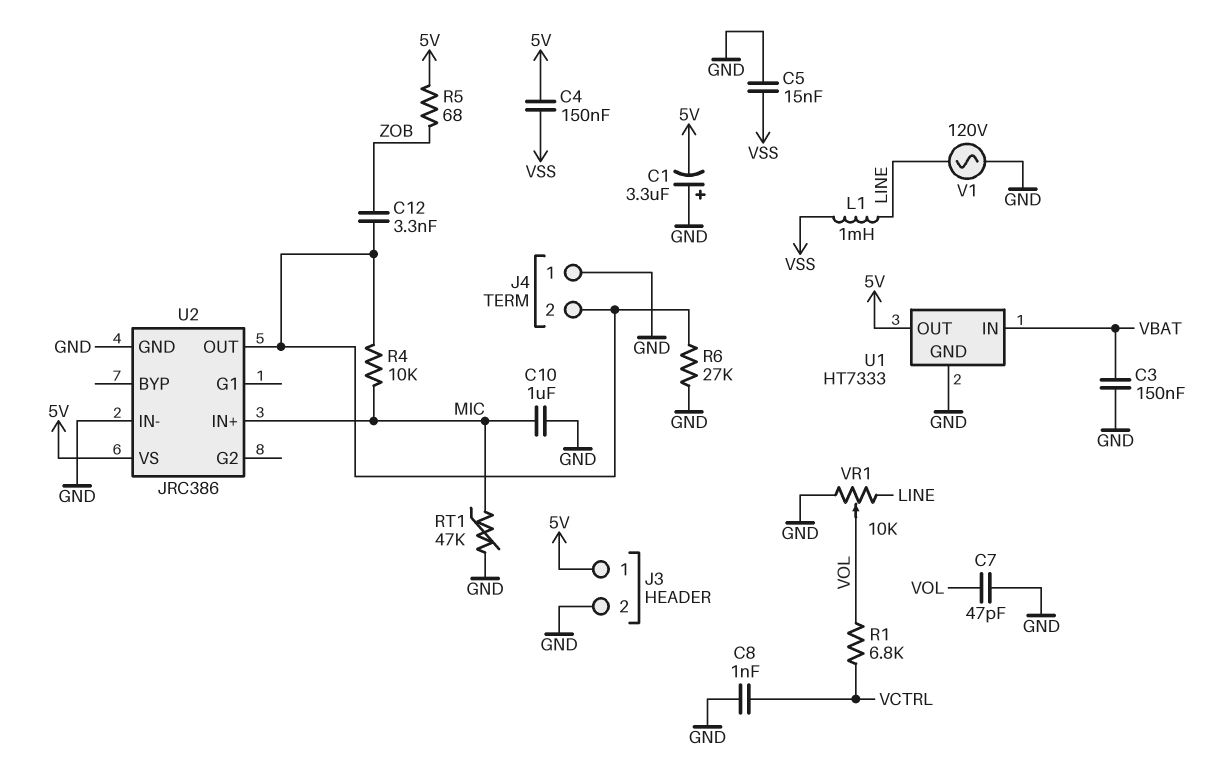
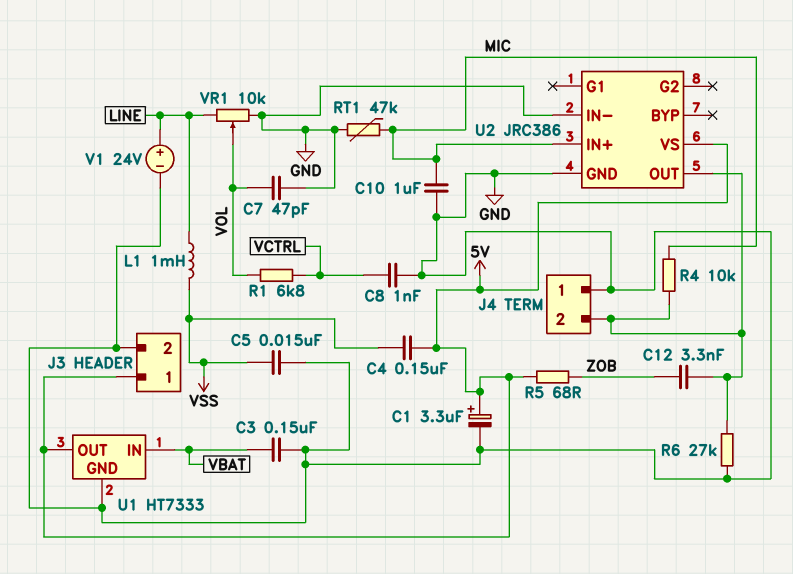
C1: 3.3uF (plus GND, minus 5V) -> 3.3uF (plus 5V, minus GND)
V1: AC 120V (GND, LINE) -> 24V (plus LINE, minus GND)

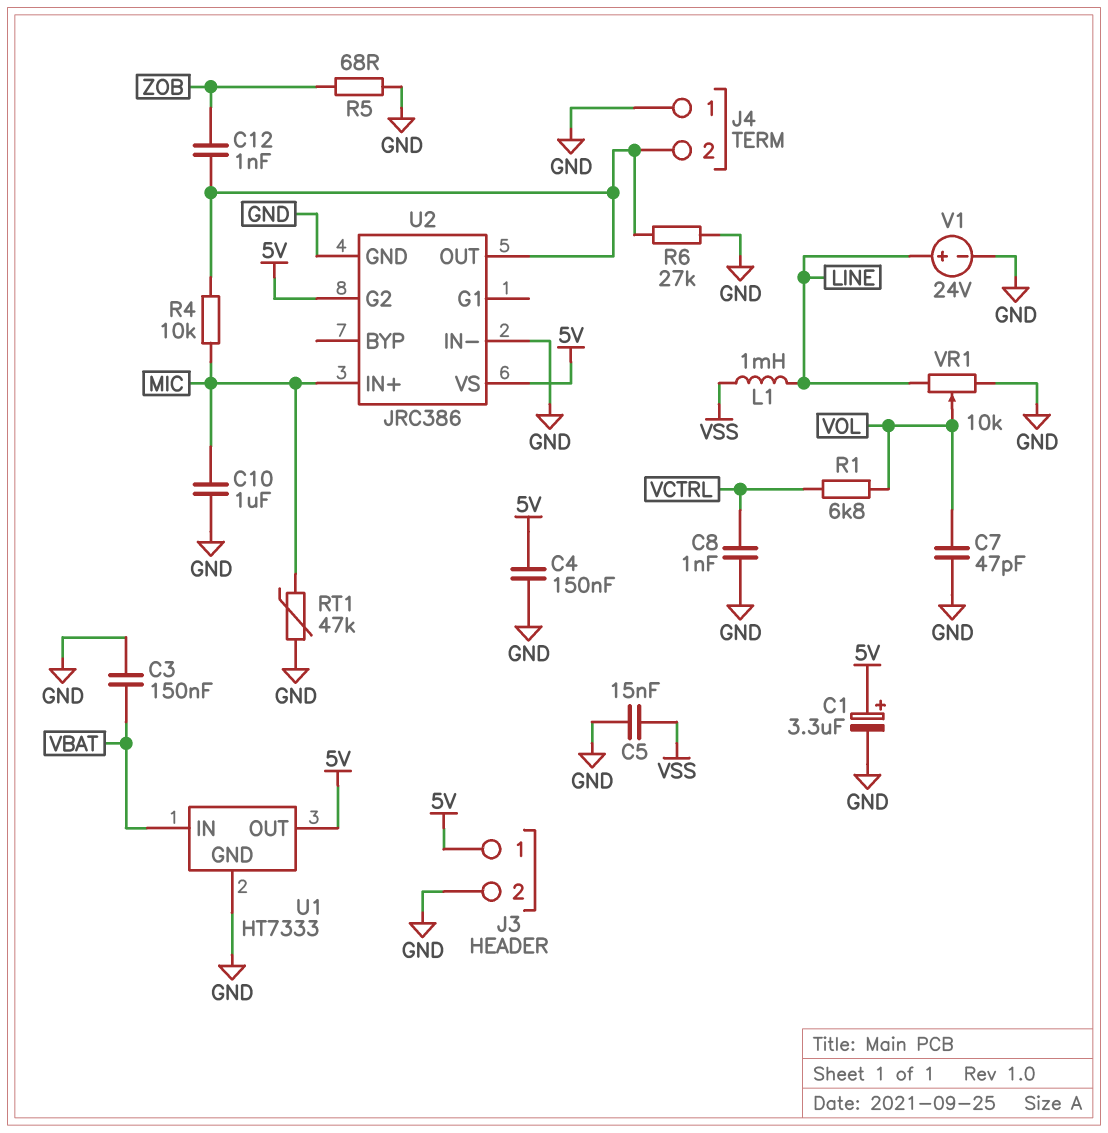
C4: 150nF (5V, VSS) -> 150nF (5V, GND)
C12: 3.3nF (J4/2, ZOB) -> 1nF (J4/2, ZOB)
R5: 68 (5V, ZOB) -> 68 (GND, ZOB)
U2 pin G2: none -> 5V

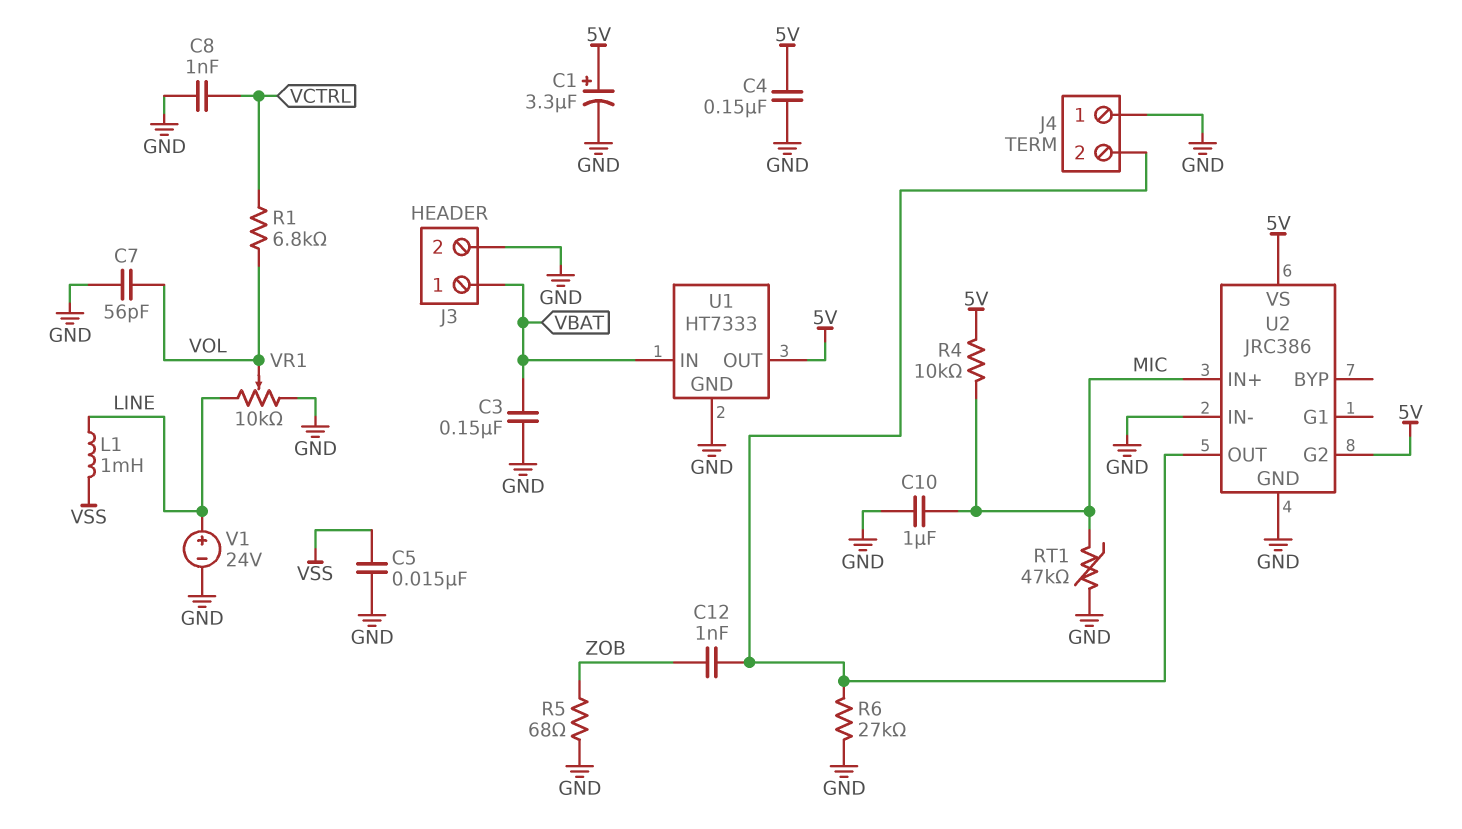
C7: 47pF (GND, VOL) -> 56pF (GND, VOL)
J3 pin 1: 5V -> VBAT
R4: 10k (J4/2, MIC) -> 10k (5V, MIC)

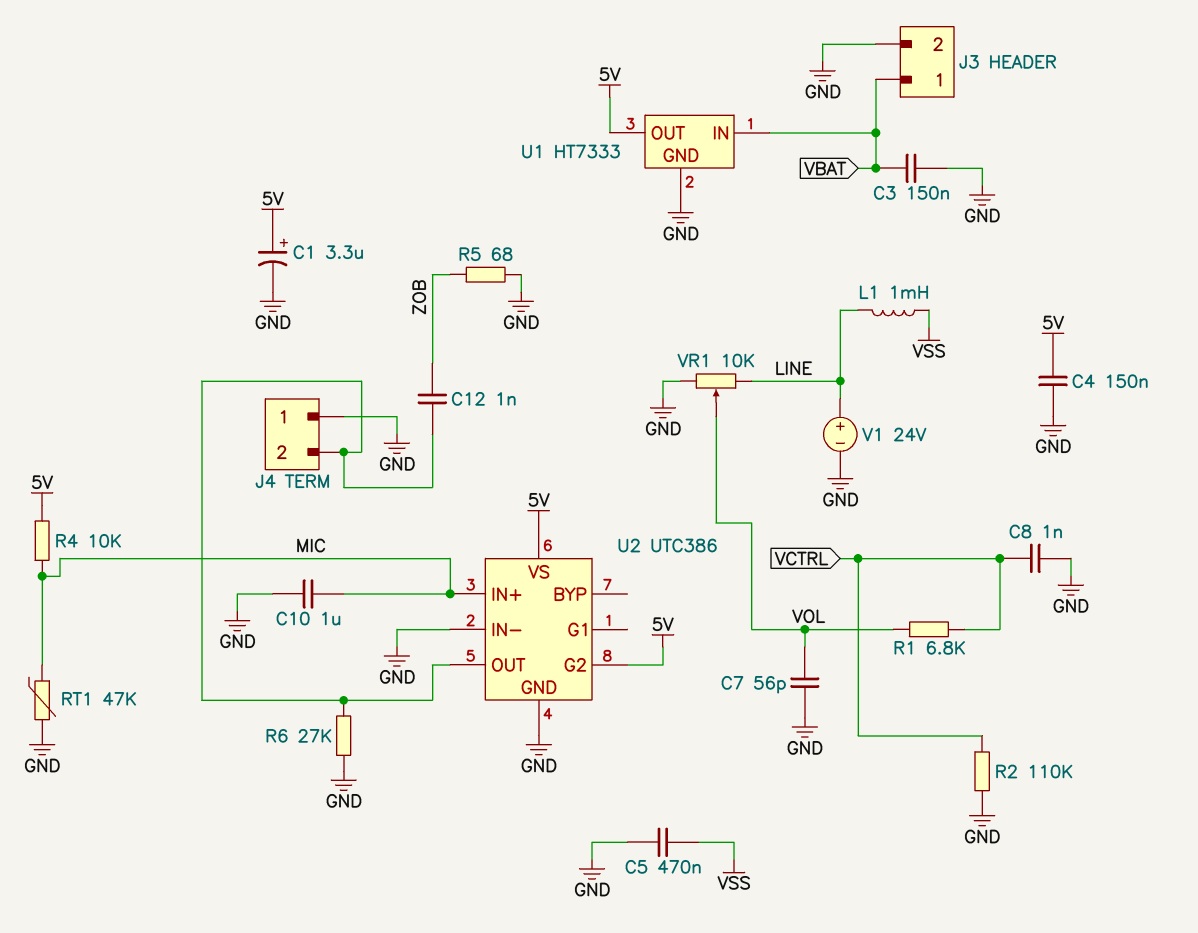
C5: 15nF (GND, VSS) -> 470nF (GND, VSS)
R2: none -> 110k (GND, VCTRL)
U2: JRC386 -> UTC386

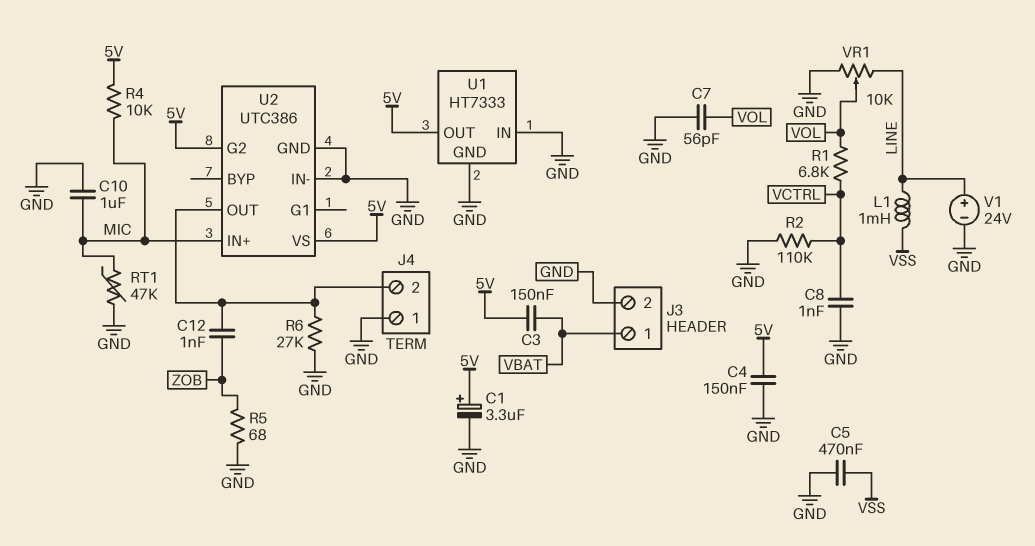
C3: 150nF (GND, VBAT) -> 150nF (5V, VBAT)
U1 pin IN: VBAT -> GND

